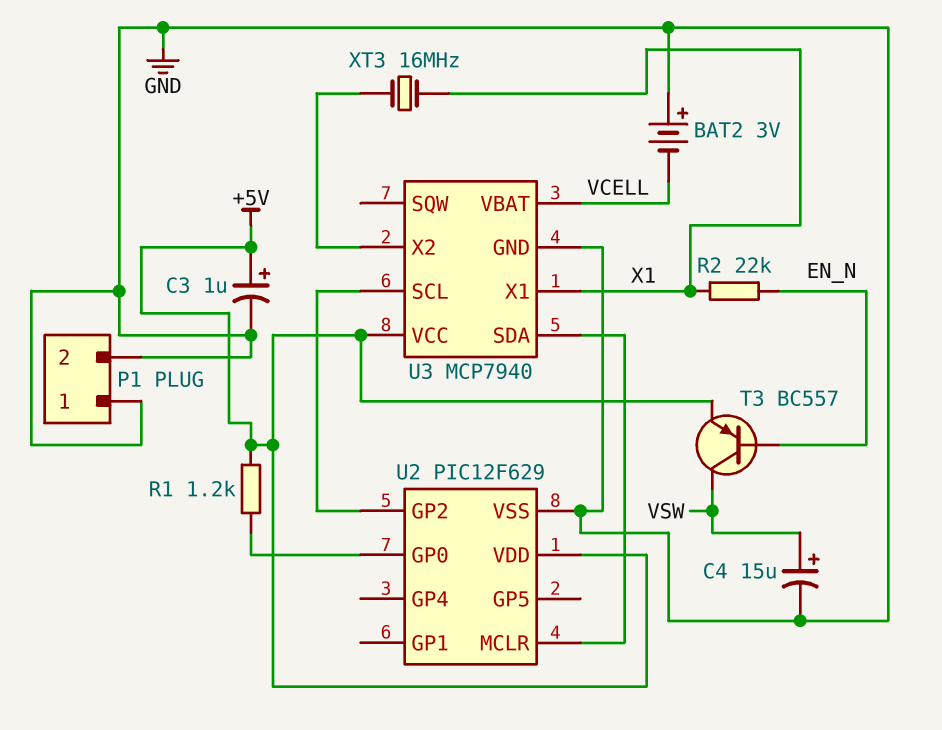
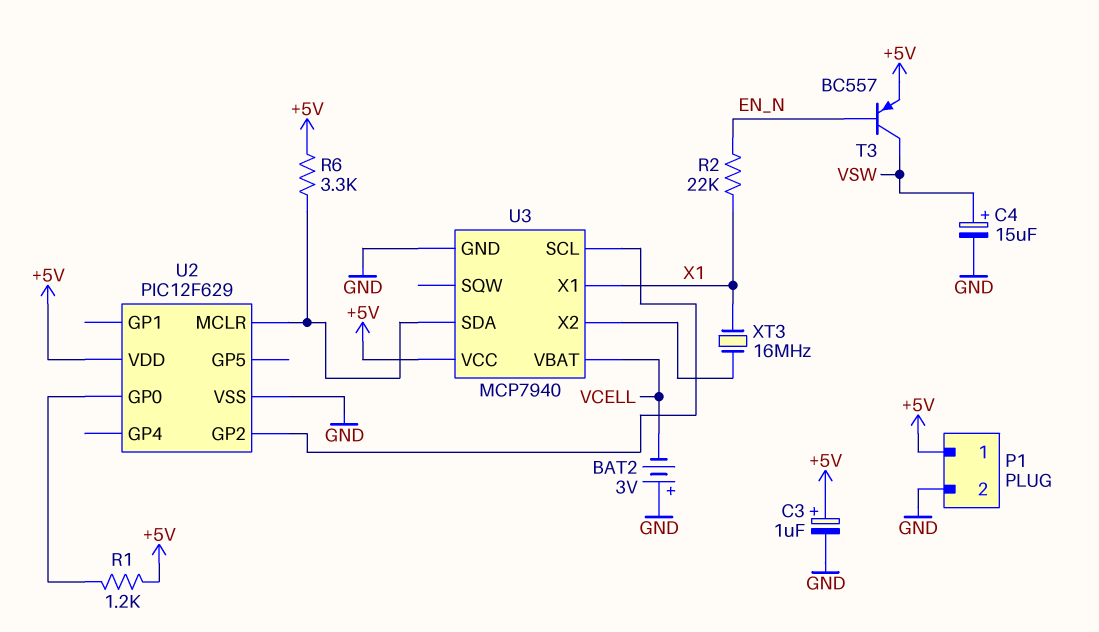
P1 pin 1: GND -> +5V
R6: none -> 3.3k (+5V, U2/MCLR)

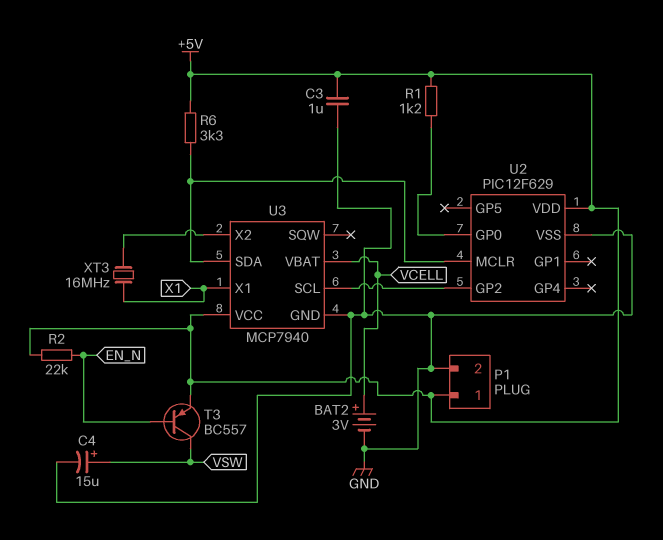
BAT2: 3V (plus GND, minus VCELL) -> 3V (plus VCELL, minus GND)
C3: 1uF (plus +5V, minus GND) -> 1uF (+5V, GND)
R2: 22k (EN_N, X1) -> 22k (+5V, EN_N)

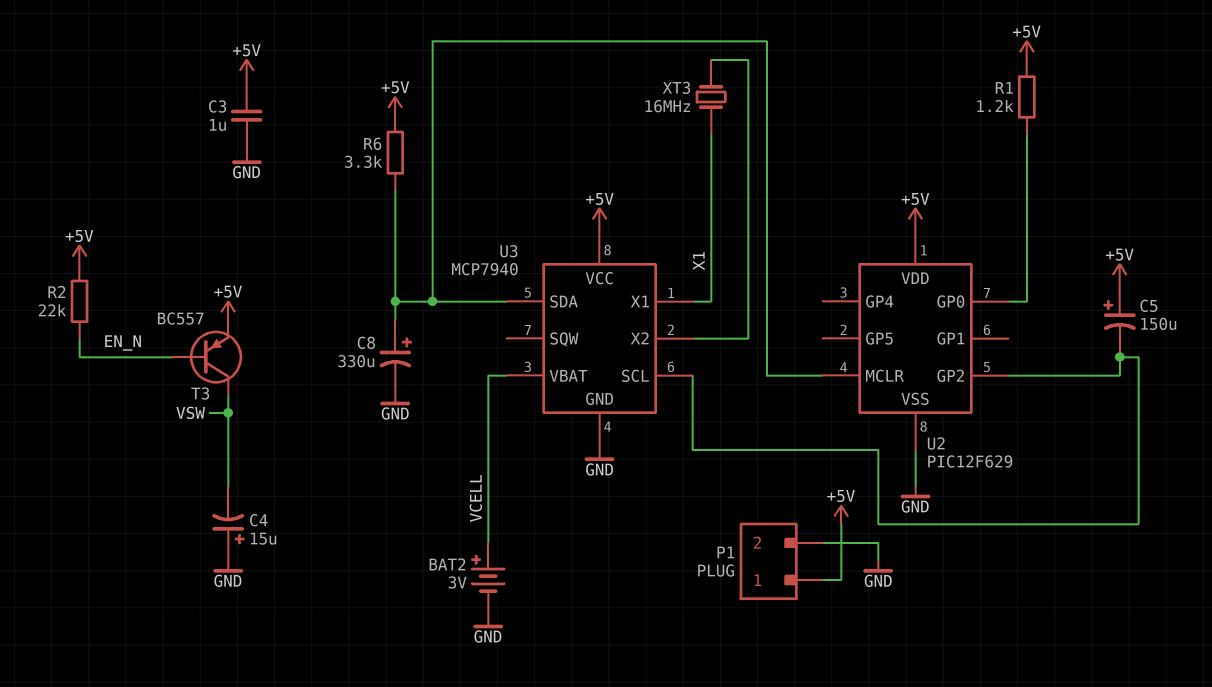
C4: 15uF (plus VSW, minus GND) -> 15uF (plus GND, minus VSW)
C5: none -> 150uF (plus +5V, minus U2/GP2)
C8: none -> 330uF (plus U2/MCLR, minus GND)

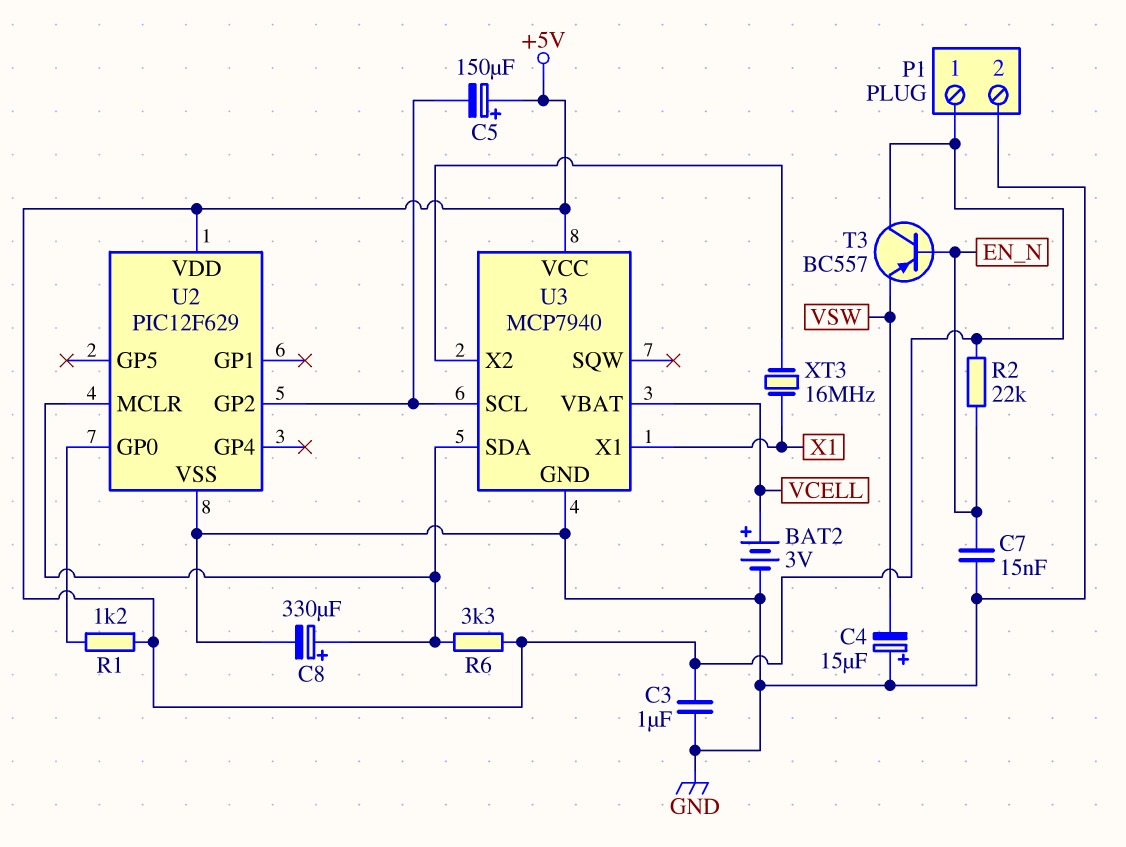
C7: none -> 15nF (EN_N, GND)
T3: PNP BC557 (B EN_N, C VSW, E +5V) -> PNP BC557 (B EN_N, C +5V, E VSW)

